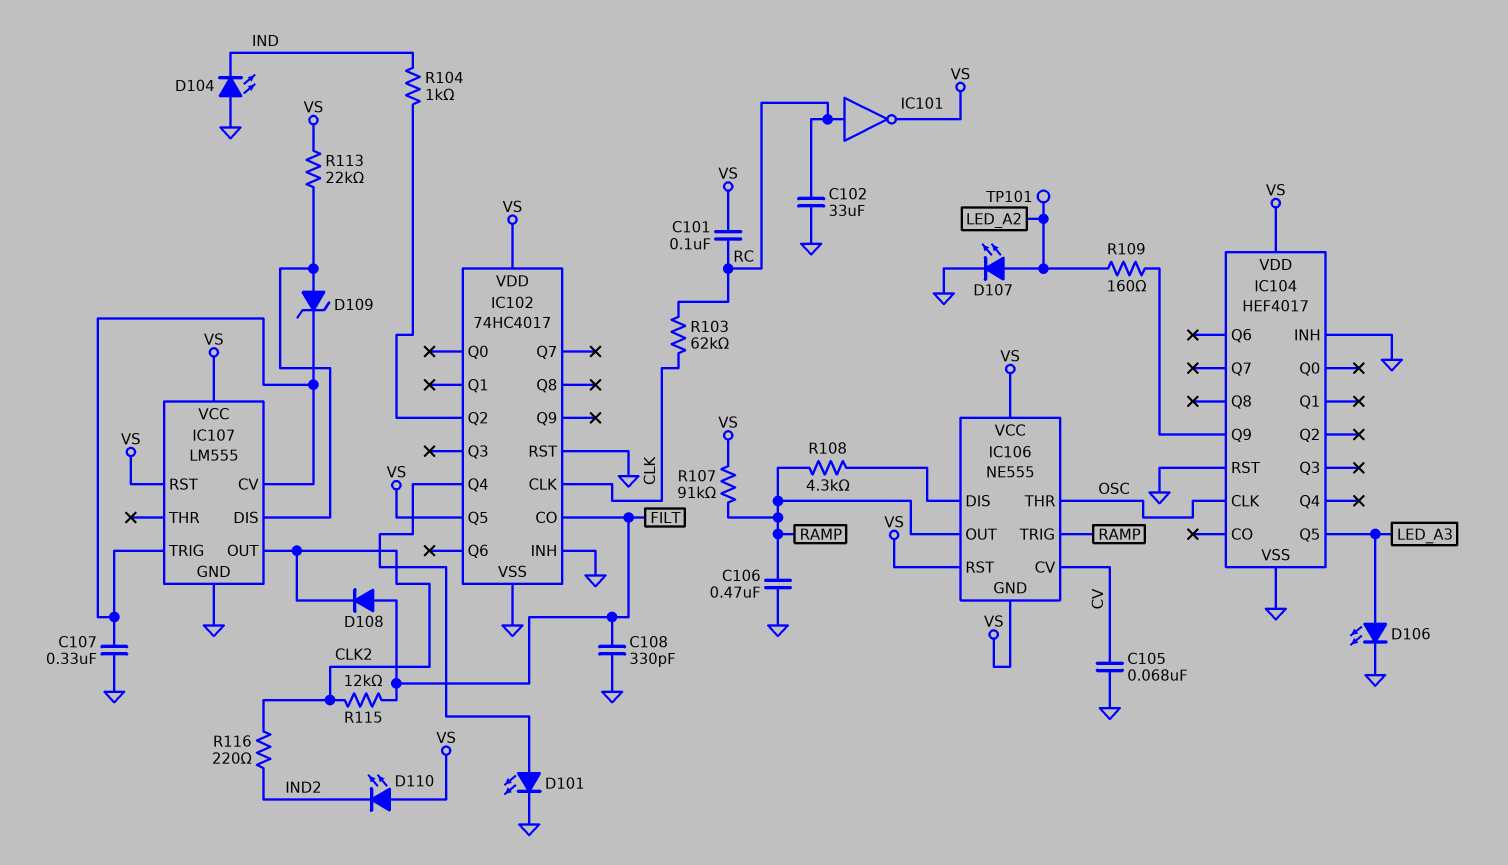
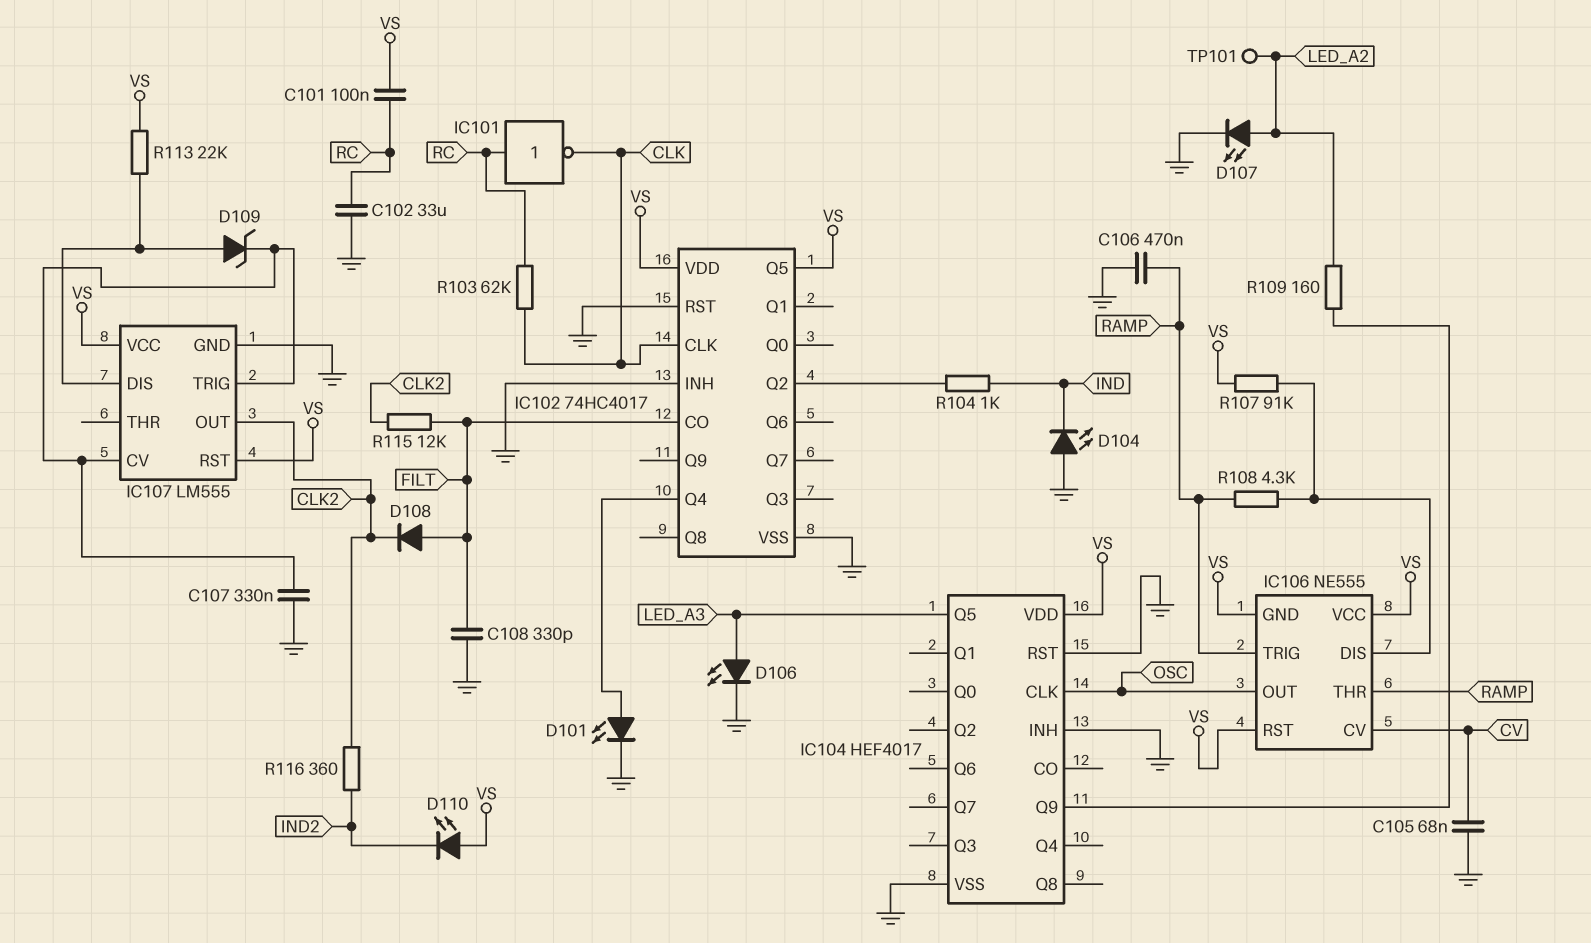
IC101: NOT (in RC, out VS) -> NOT (in RC, out CLK)
IC106 pin OUT: RAMP -> OSC
IC106 pin THR: OSC -> RAMP
R107: 91k (RAMP, VS) -> 91k (IC106/DIS, VS)
R116: 220 (CLK2, IND2) -> 360 (CLK2, IND2)

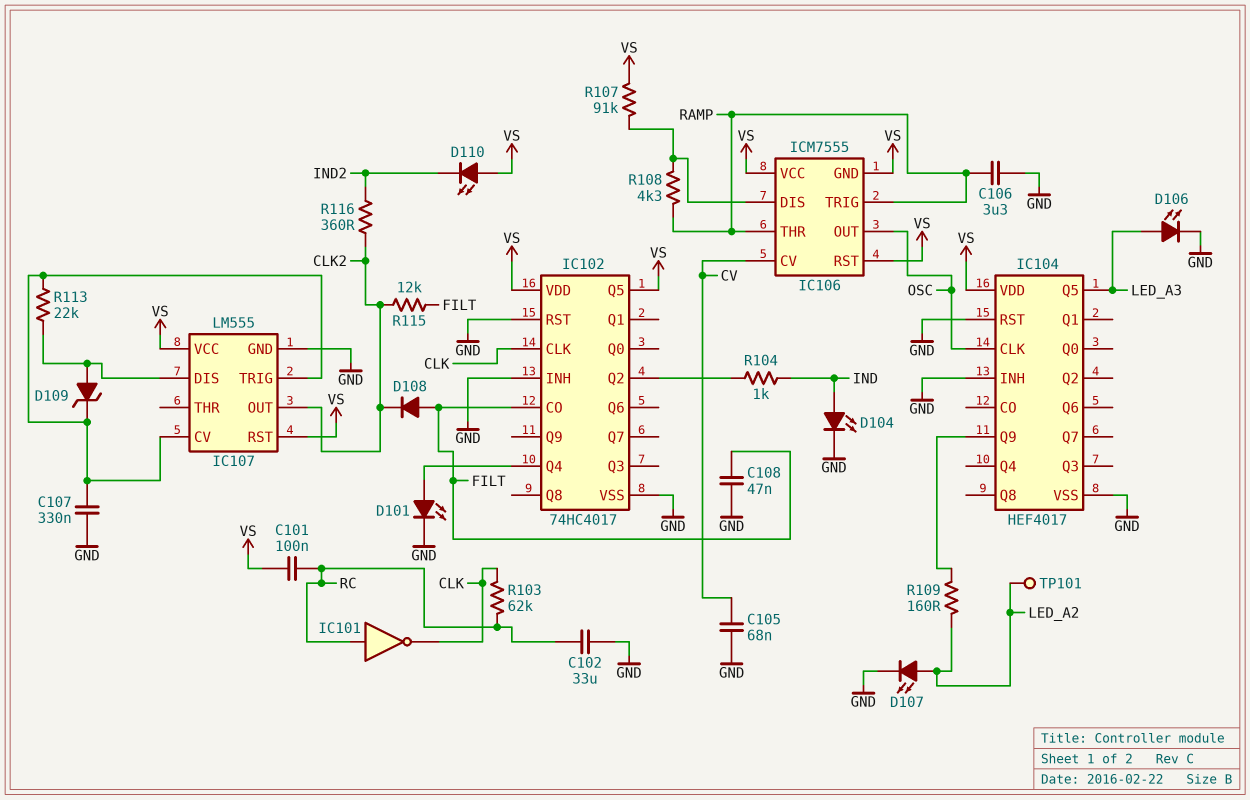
C106: 470nF (GND, RAMP) -> 3.3uF (GND, RAMP)
C108: 330pF (FILT, GND) -> 47nF (FILT, GND)
D104: LED (A GND, K IND) -> LED (A IND, K GND)
IC106: NE555 -> ICM7555
R113: 22k (IC107/DIS, VS) -> 22k (IC107/CV, IC107/DIS)

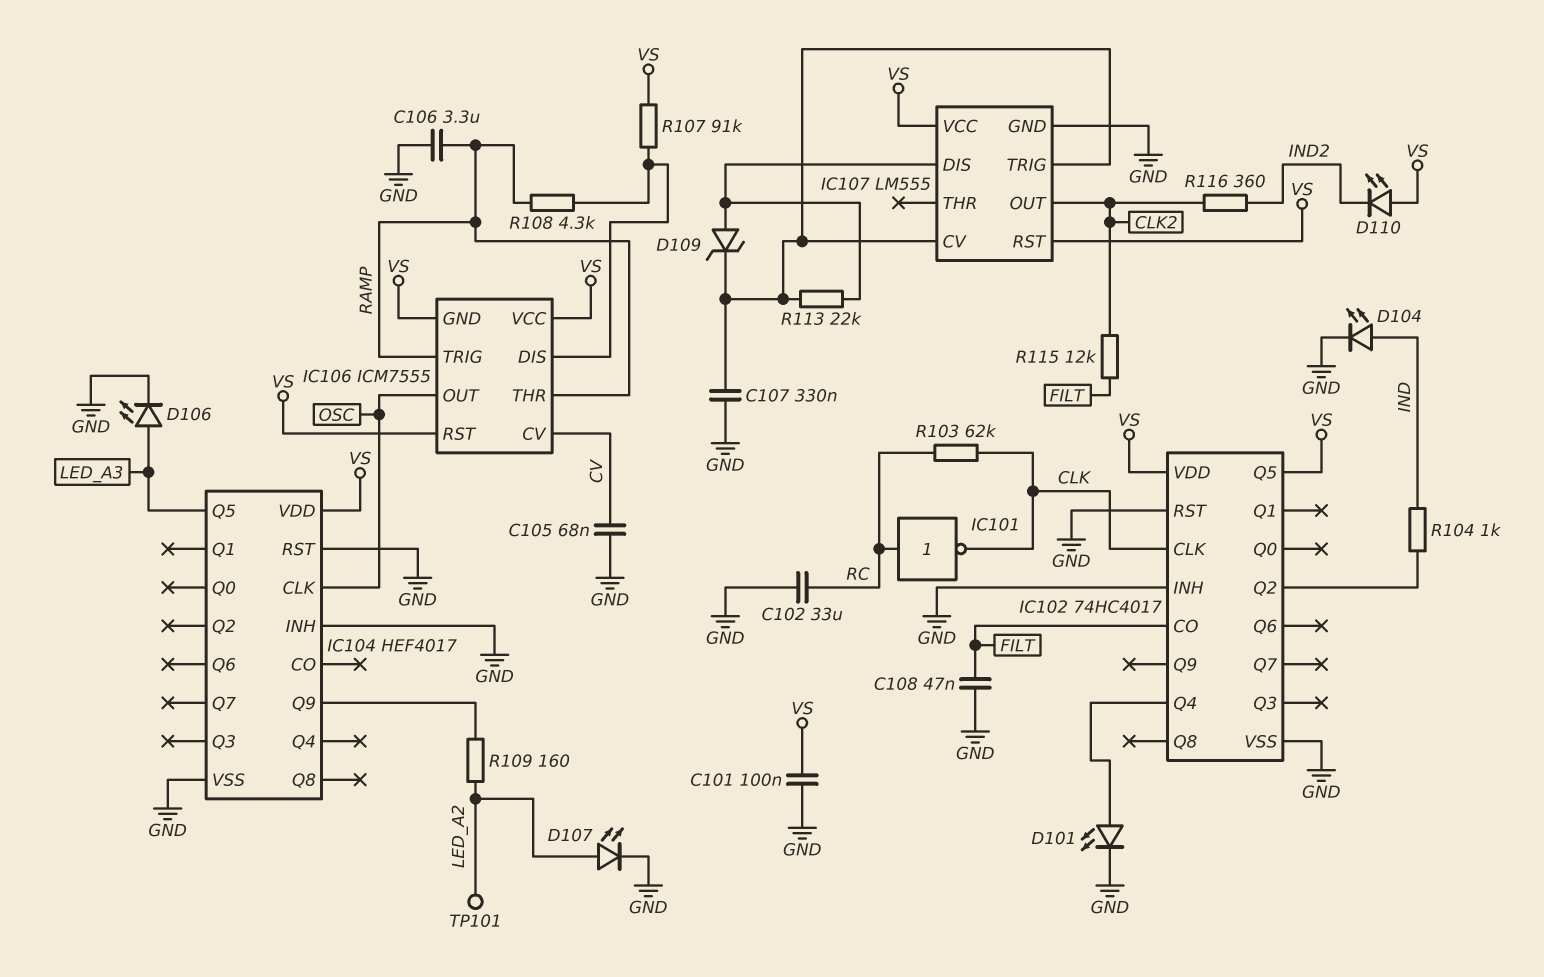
C101: 100nF (RC, VS) -> 100nF (GND, VS)
D108: diode (A FILT, K CLK2) -> none

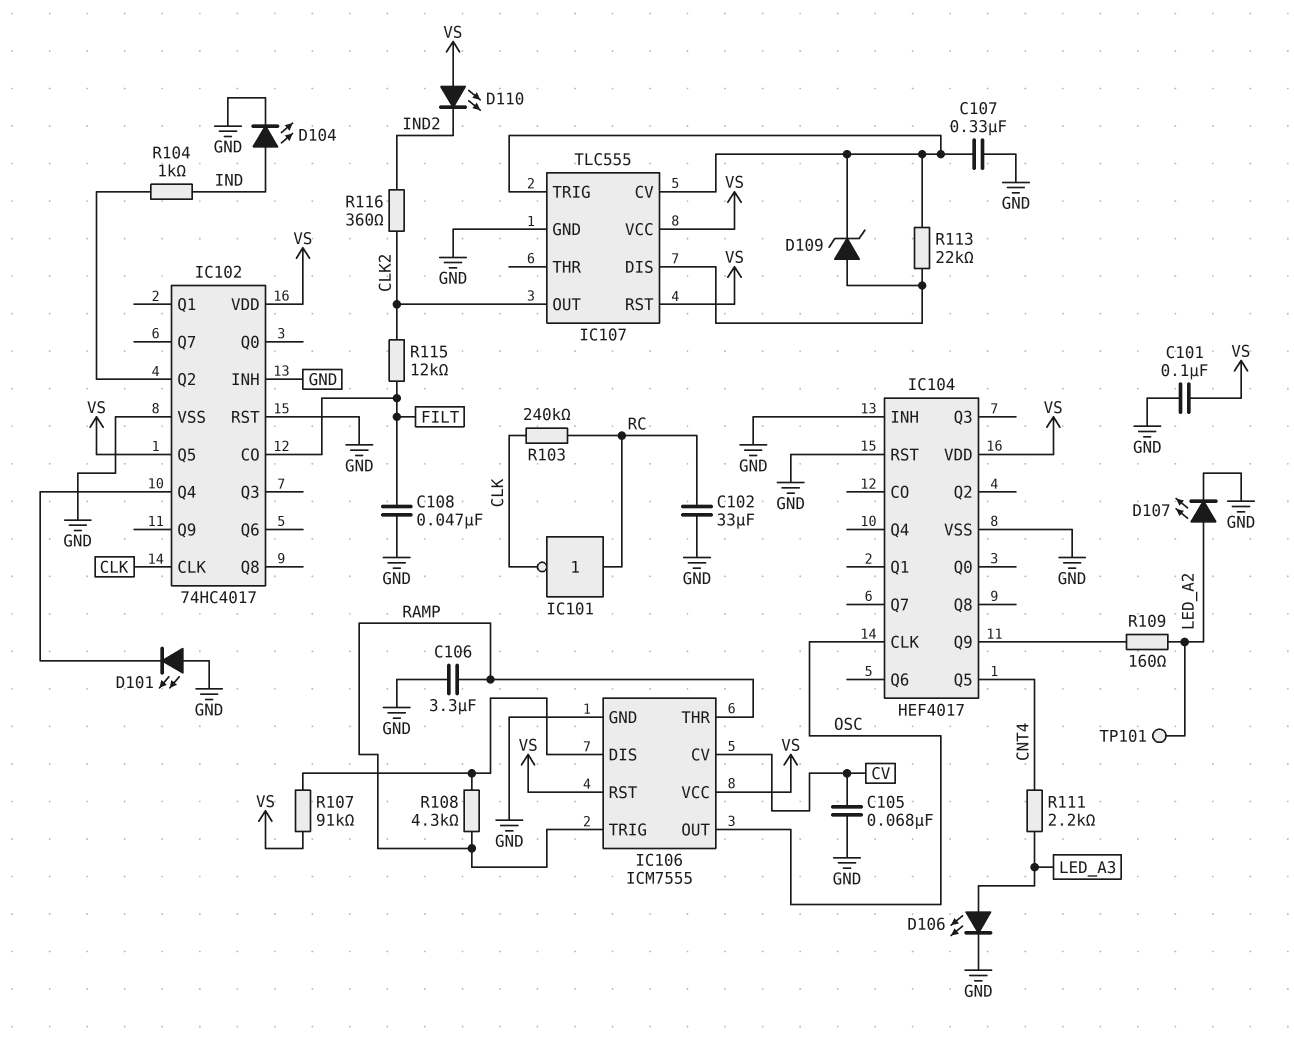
D101: LED (A IC102/Q4, K GND) -> LED (A GND, K IC102/Q4)
IC104 pin Q5: LED_A3 -> CNT4
IC106 pin GND: VS -> GND
IC107: LM555 -> TLC555
R103: 62k (CLK, RC) -> 240k (CLK, RC)
R111: none -> 2.2k (CNT4, LED_A3)

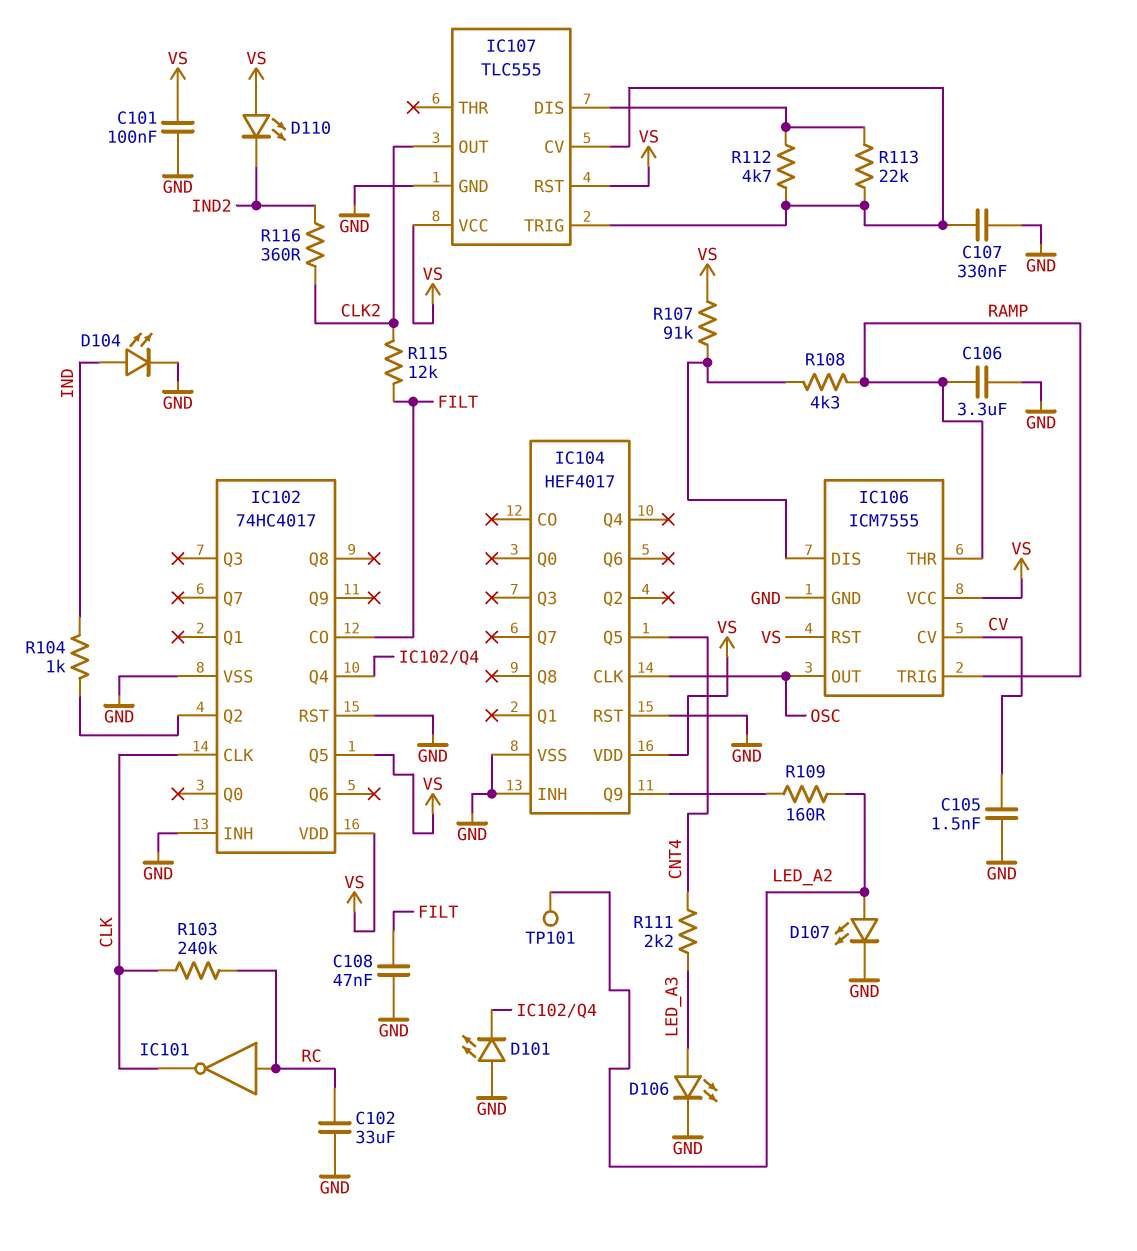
C105: 68nF (CV, GND) -> 1.5nF (CV, GND)
D109: zener (A IC107/DIS, K IC107/CV) -> none
R112: none -> 4.7k (IC107/CV, IC107/DIS)

